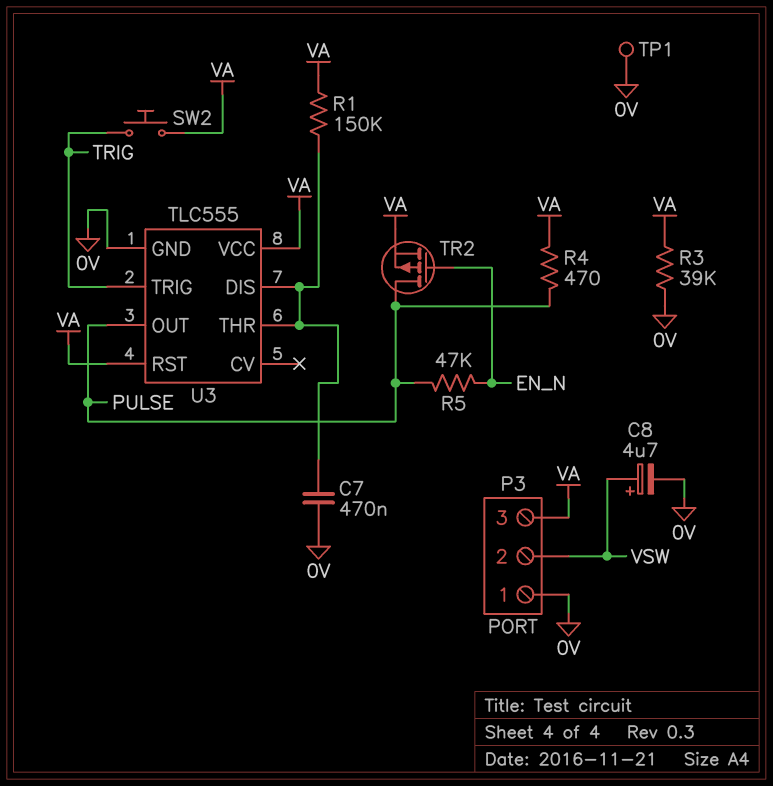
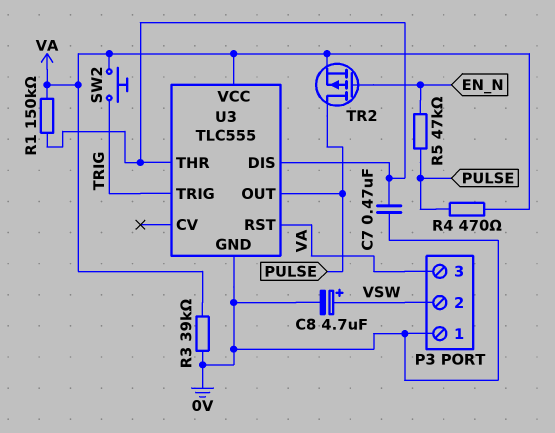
TP1: test point (0V) -> none

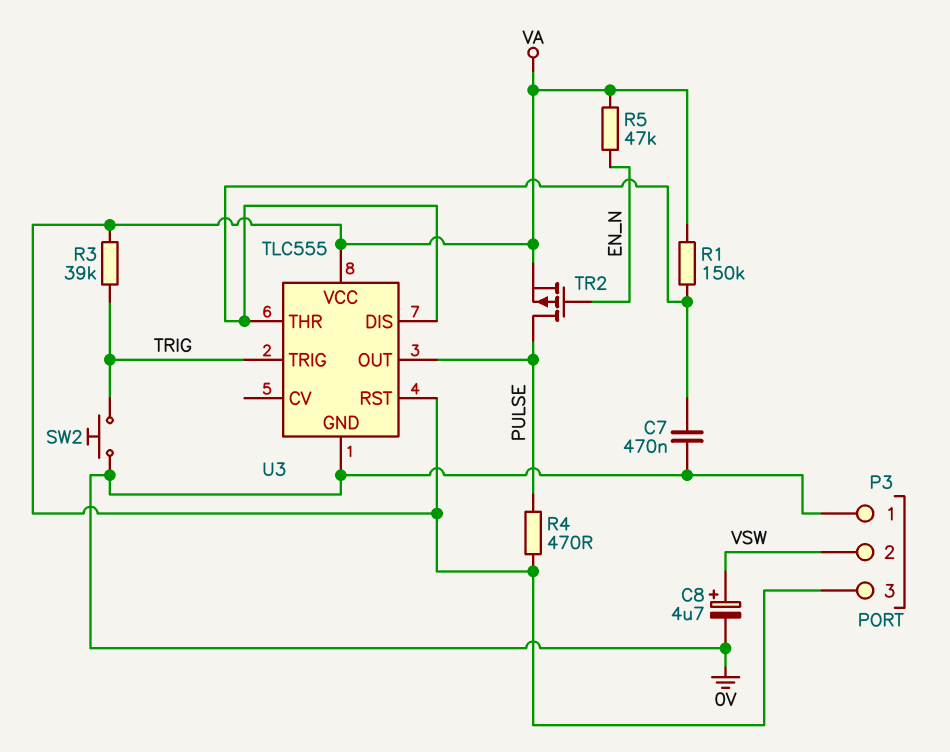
R3: 39k (0V, VA) -> 39k (TRIG, VA)
R5: 47k (EN_N, PULSE) -> 47k (EN_N, VA)
SW2: button (TRIG, VA) -> button (0V, TRIG)

